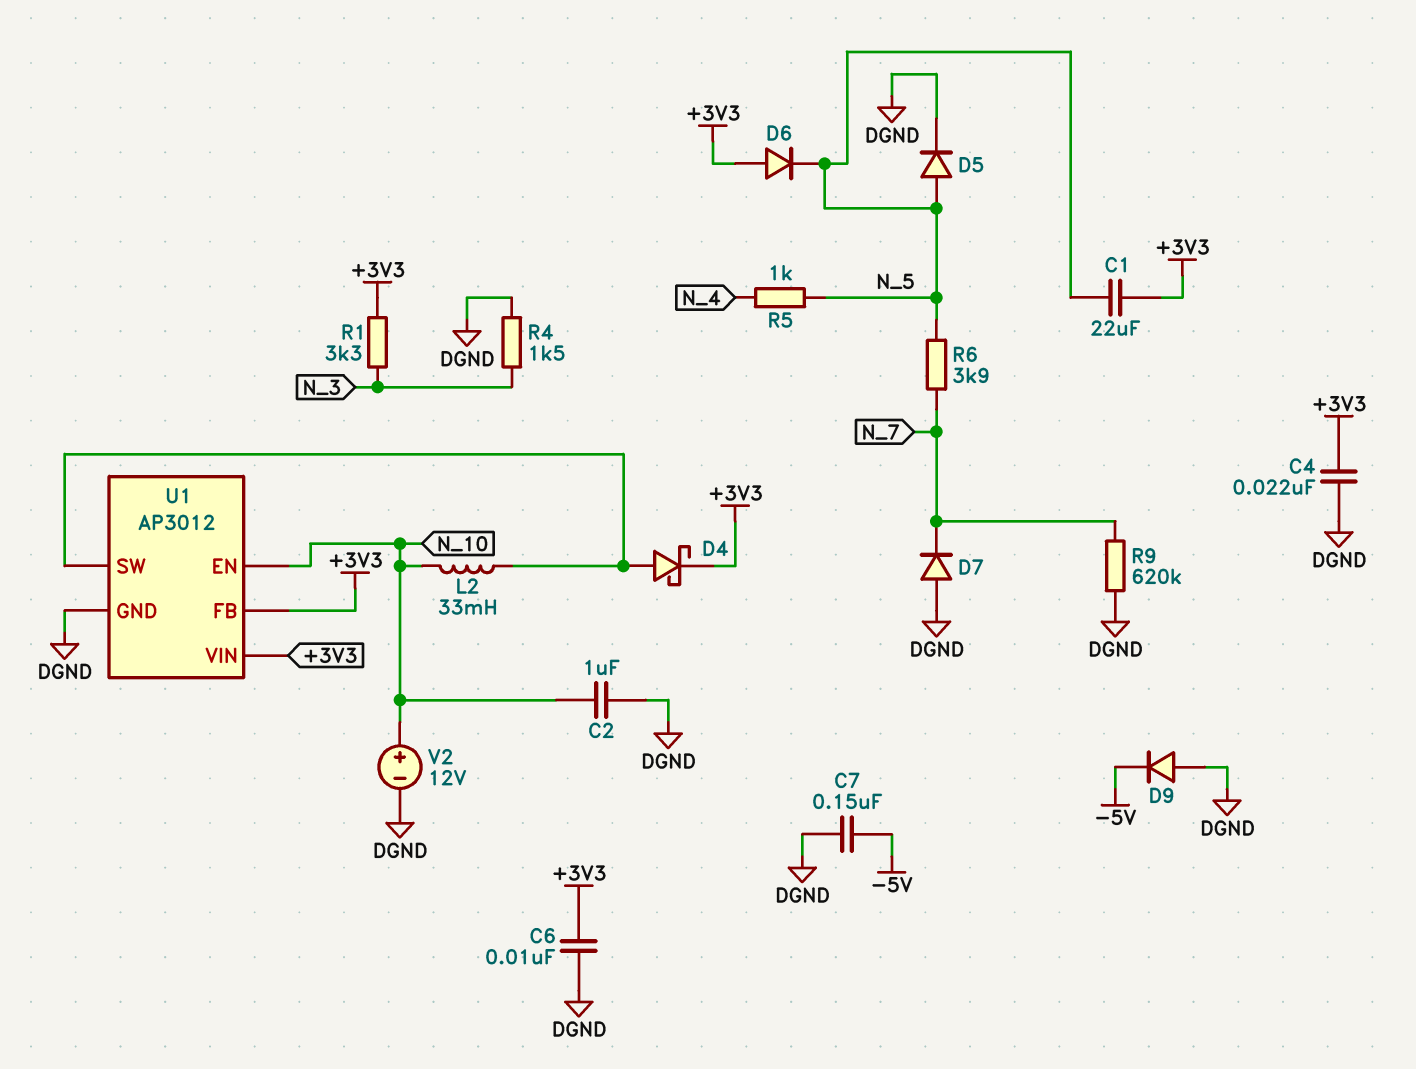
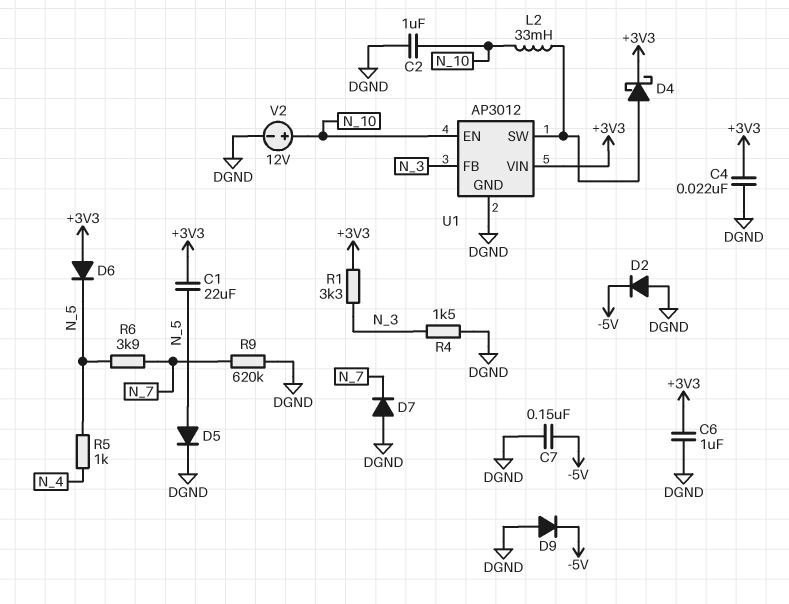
C6: 10nF (+3V3, DGND) -> 1uF (+3V3, DGND)
D2: none -> diode (A DGND, K -5V)
U1 pin FB: +3V3 -> N_3

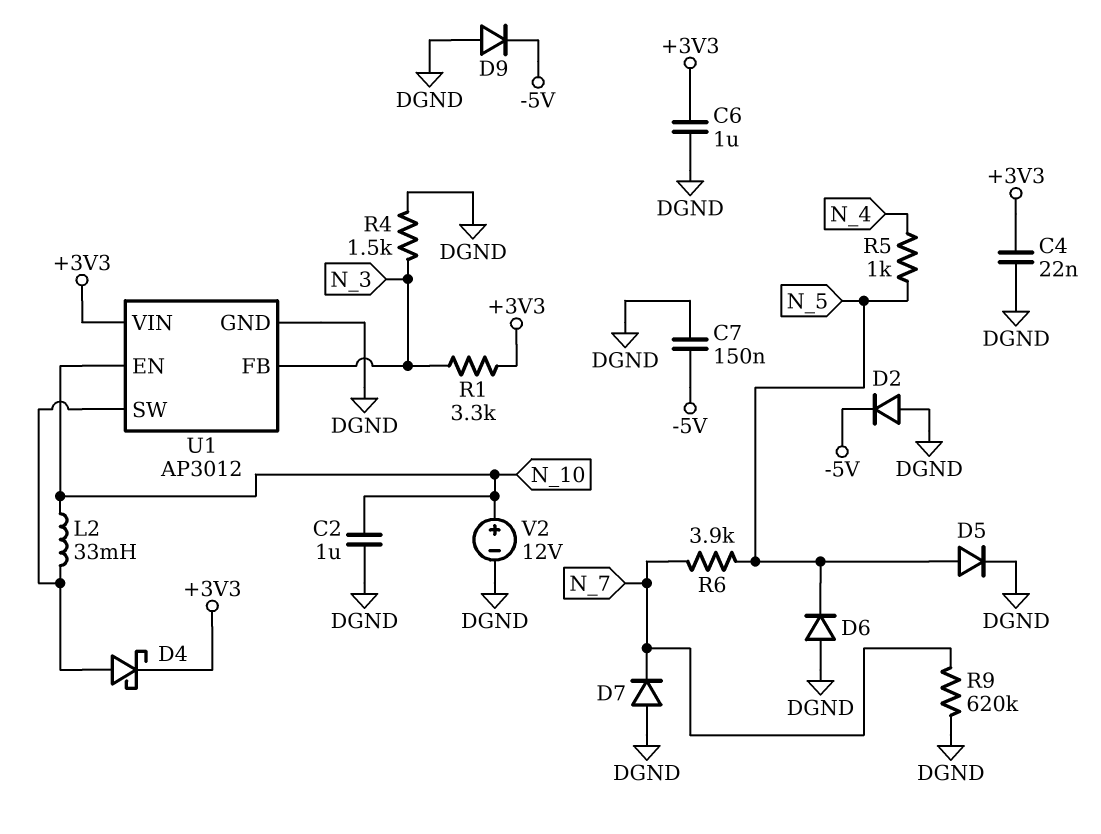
C1: 22uF (+3V3, N_5) -> none
D6: diode (A +3V3, K N_5) -> diode (A DGND, K N_5)

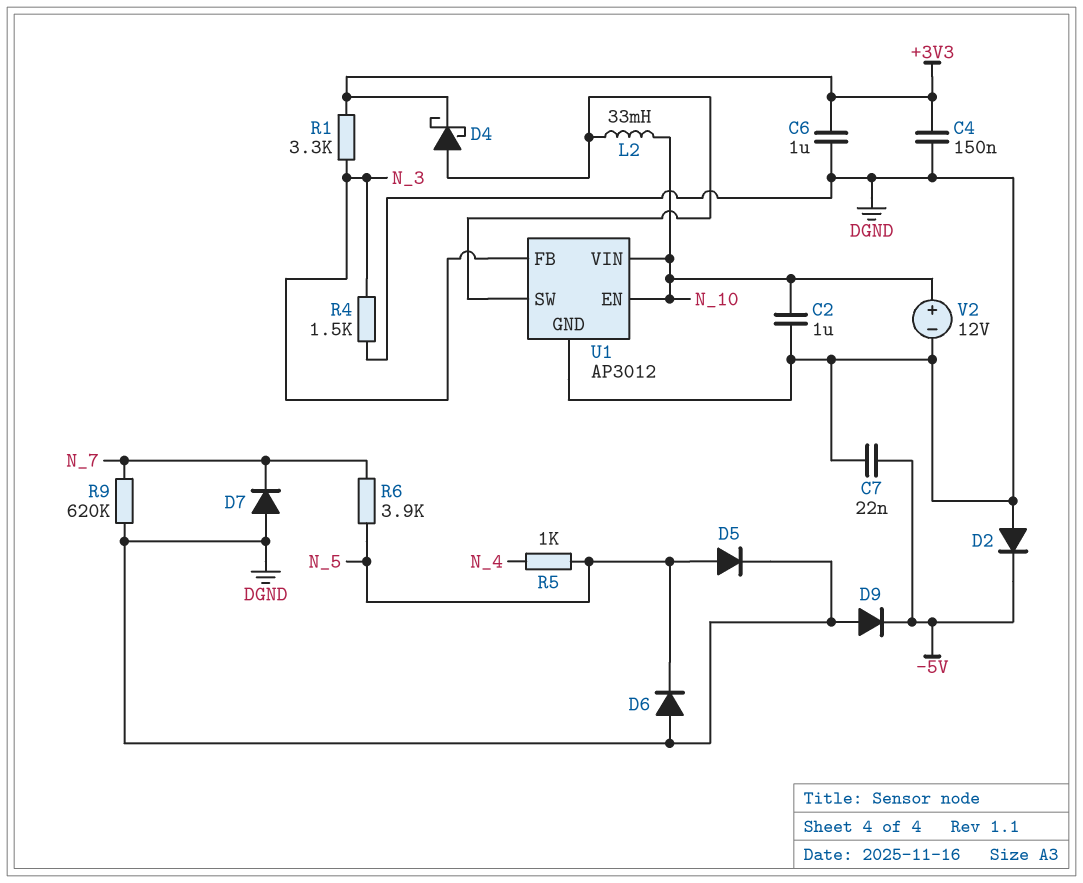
C4: 22nF (+3V3, DGND) -> 150nF (+3V3, DGND)
C7: 150nF (-5V, DGND) -> 22nF (-5V, DGND)
U1 pin VIN: +3V3 -> N_10

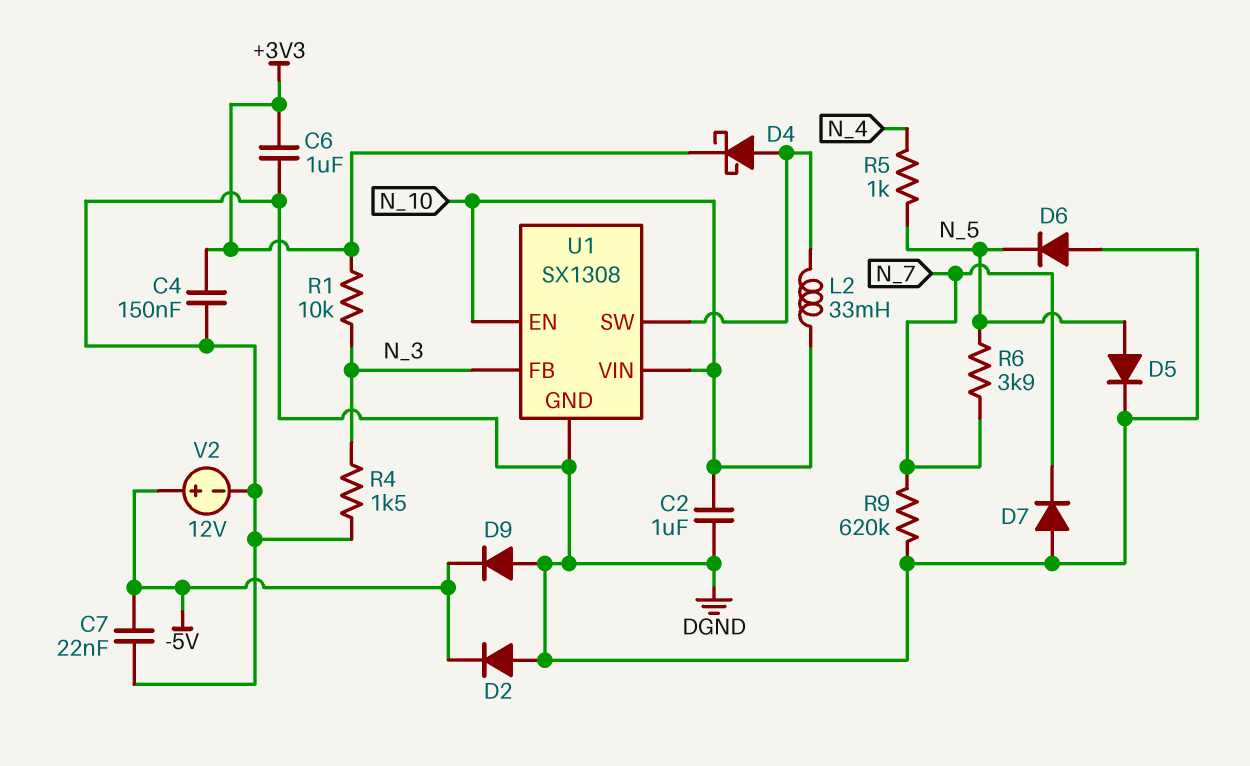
R1: 3.3k (+3V3, N_3) -> 10k (+3V3, N_3)
U1: AP3012 -> SX1308
V2: 12V (plus N_10, minus DGND) -> 12V (plus -5V, minus DGND)

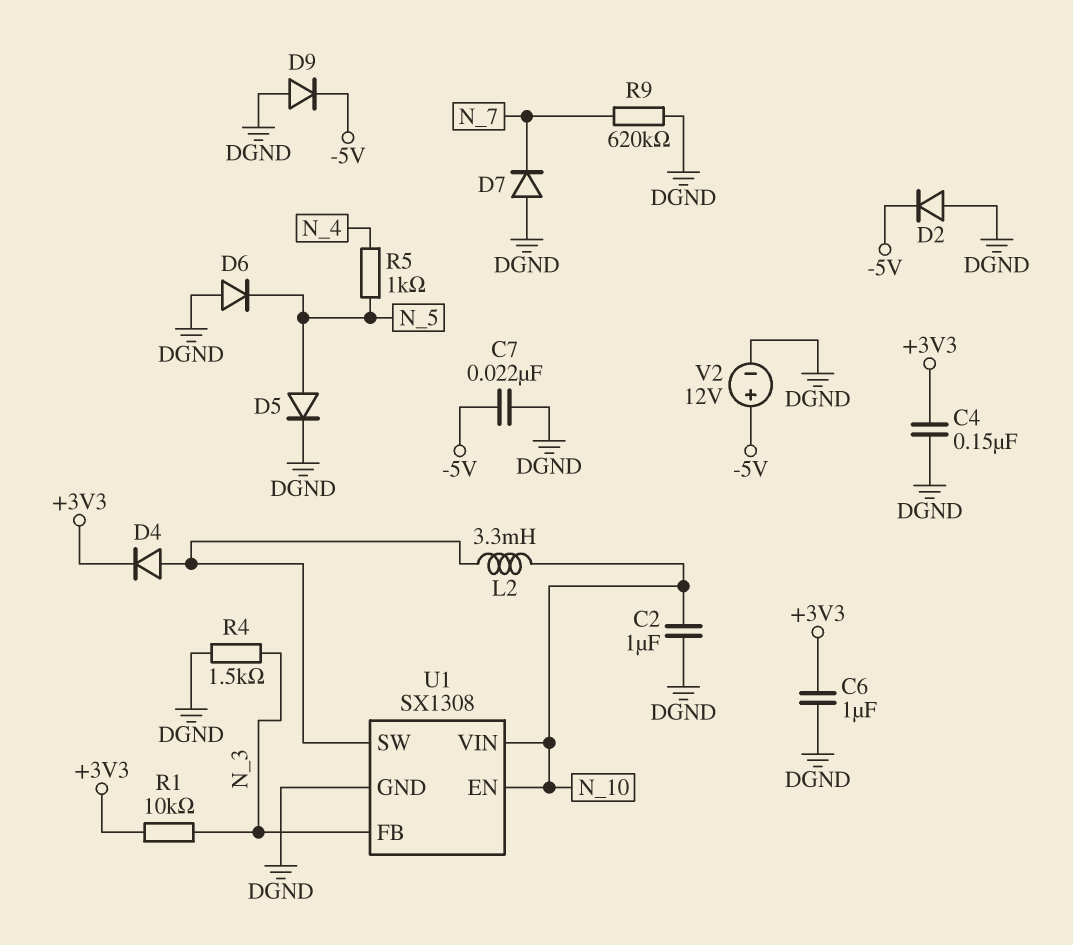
D4: schottky (A U1/SW, K +3V3) -> diode (A U1/SW, K +3V3)
L2: 33mH (N_10, U1/SW) -> 3.3mH (N_10, U1/SW)
R6: 3.9k (N_5, N_7) -> none

